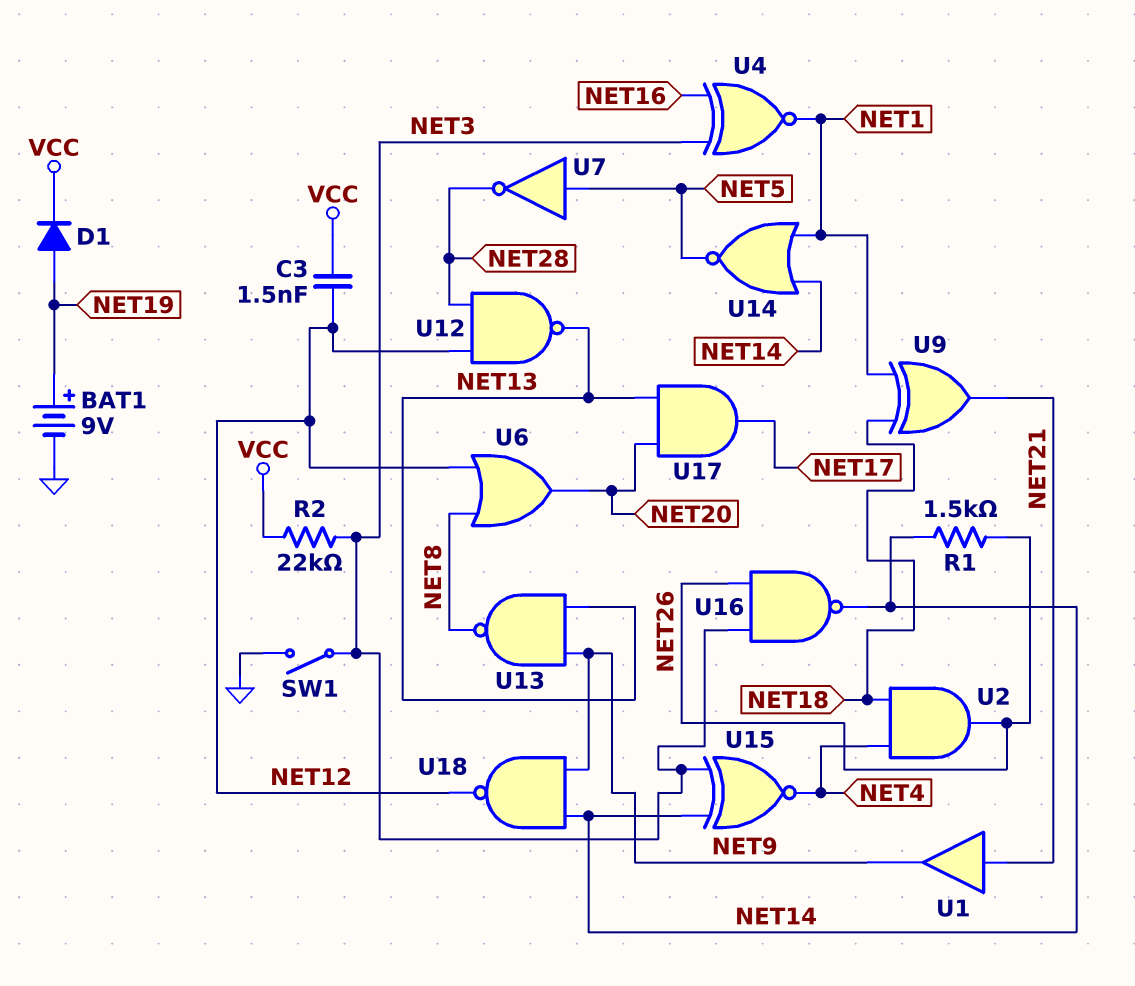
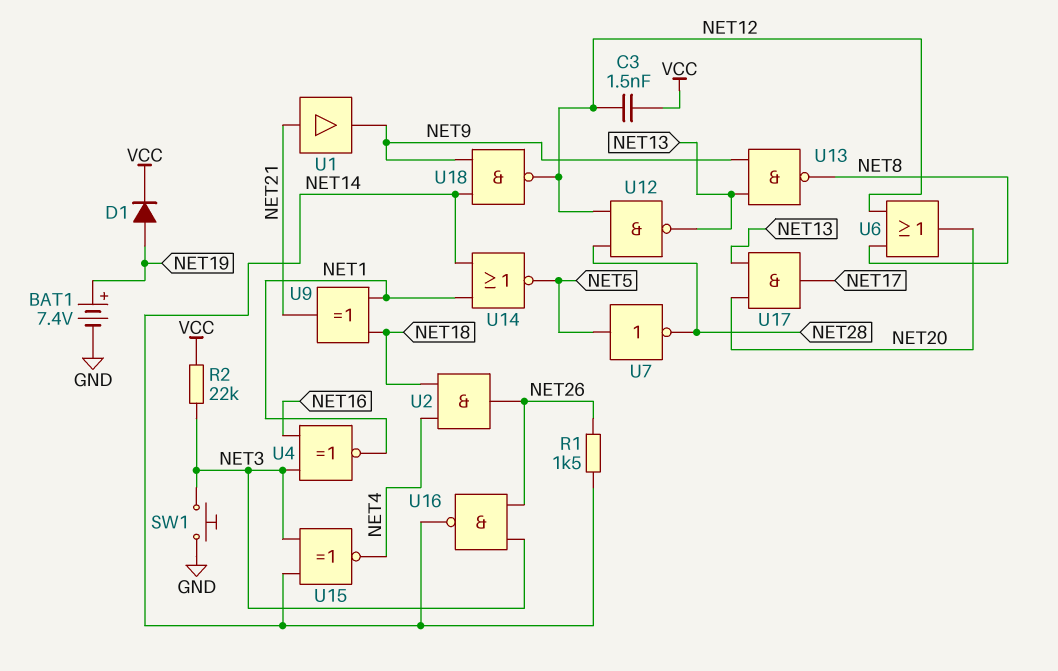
BAT1: 9V (plus NET19, minus GND) -> 7.4V (plus NET19, minus GND)
SW1: switch (GND, NET3) -> button (GND, NET3)

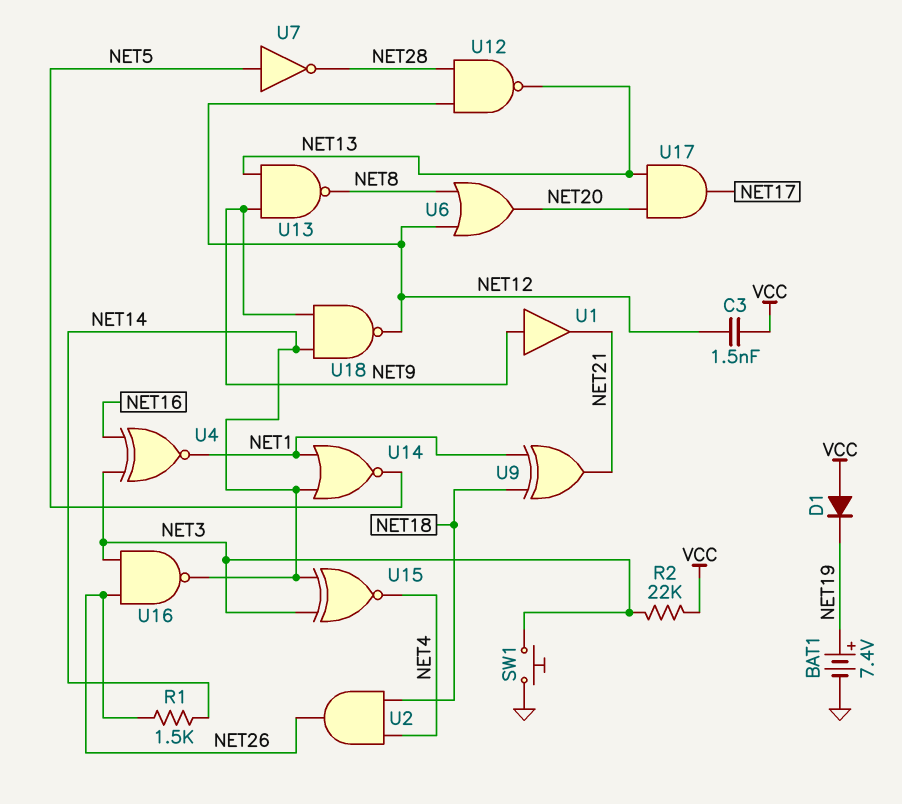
D1: diode (A NET19, K VCC) -> diode (A VCC, K NET19)
U1: buffer (in NET21, out NET9) -> buffer (in NET9, out NET21)

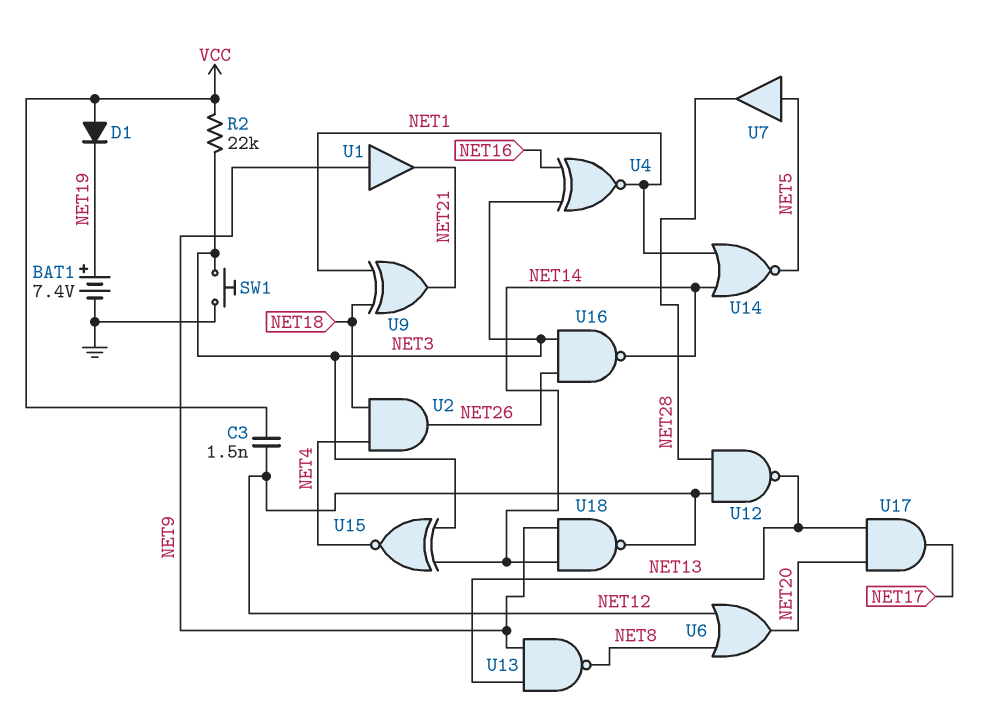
R1: 1.5k (NET14, NET26) -> none
U7: NOT (in NET5, out NET28) -> buffer (in NET5, out NET28)

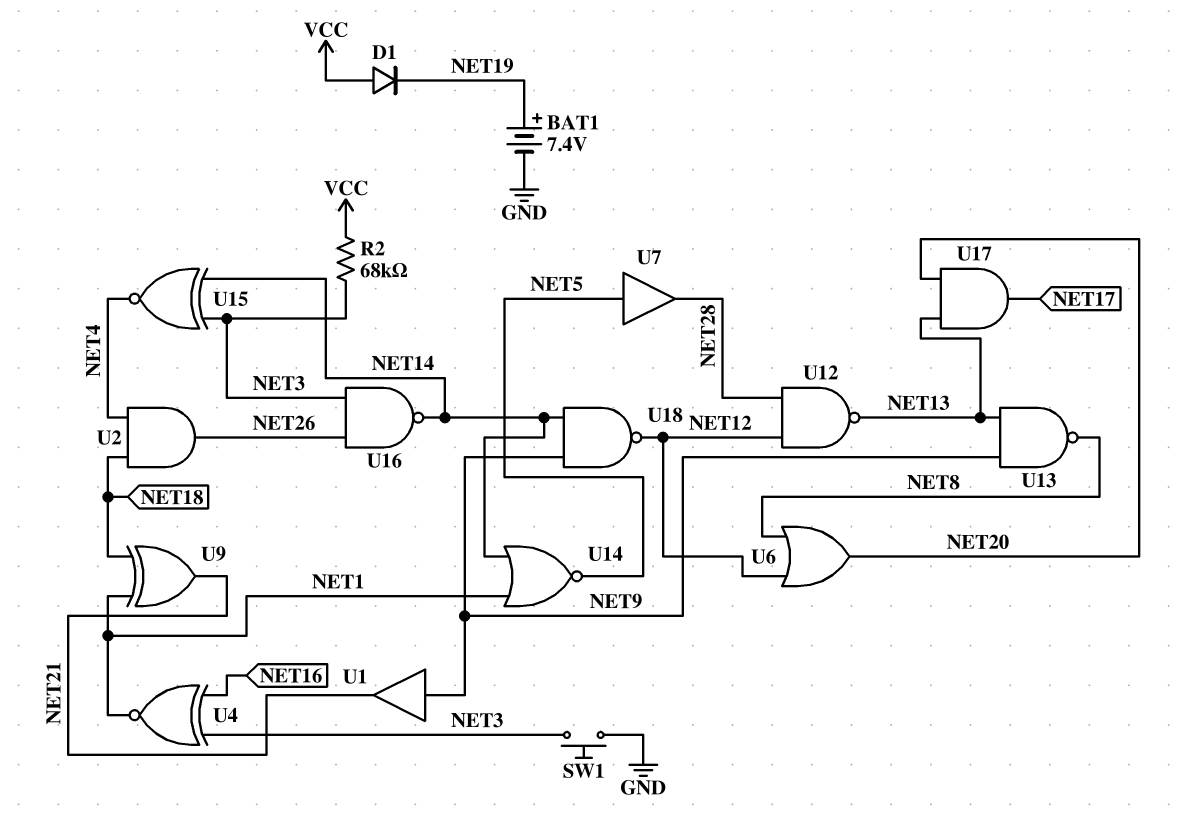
C3: 1.5nF (NET12, VCC) -> none
R2: 22k (NET3, VCC) -> 68k (NET3, VCC)

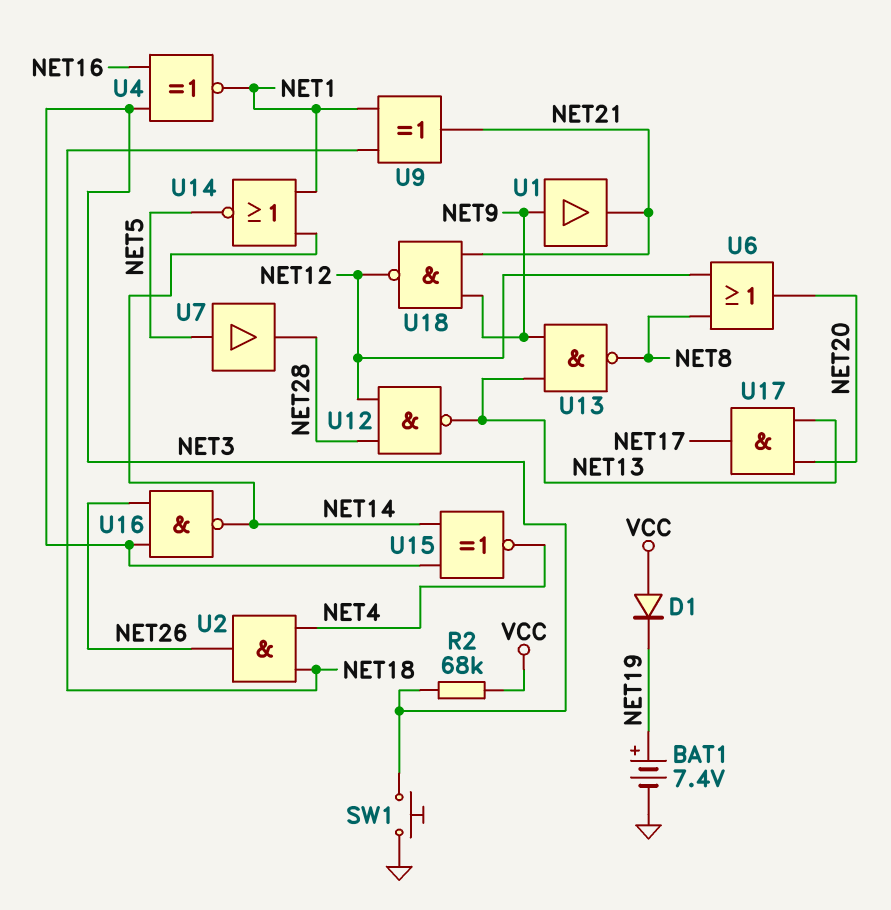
U18: NAND (in NET9, in NET14, out NET12) -> NAND (in NET9, in NET21, out NET12)

